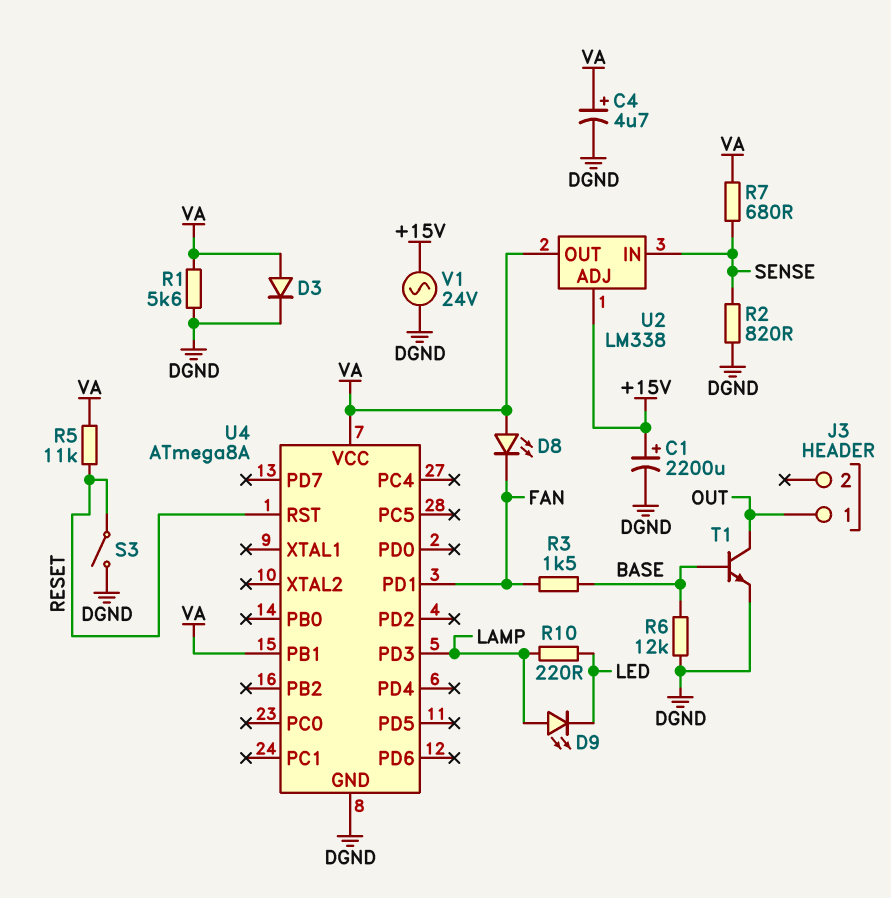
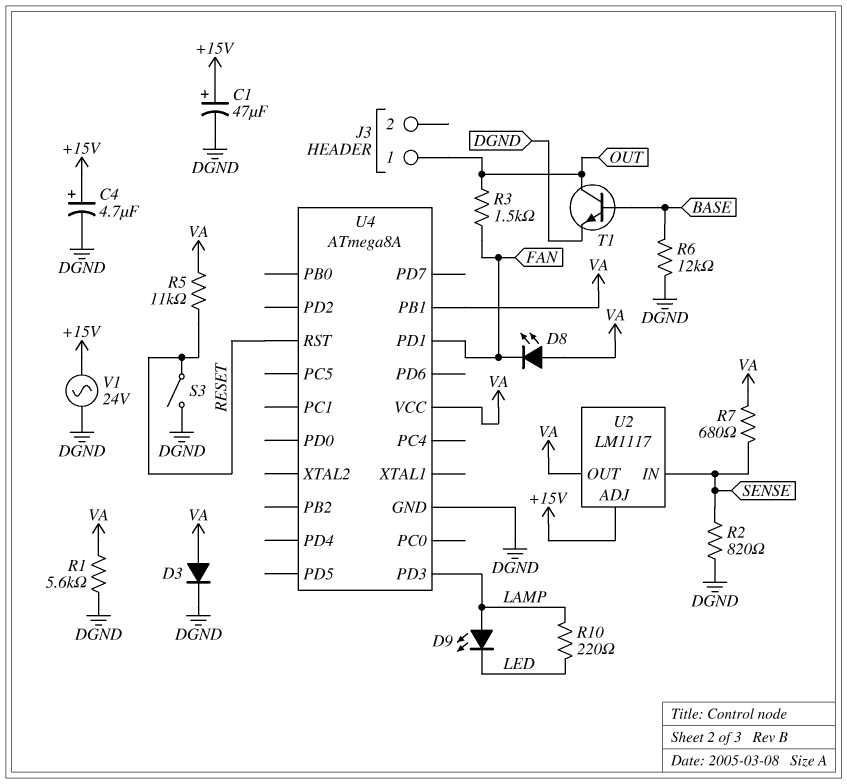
C1: 2200uF (plus +15V, minus DGND) -> 47uF (plus +15V, minus DGND)
C4: 4.7uF (plus VA, minus DGND) -> 4.7uF (plus +15V, minus DGND)
R3: 1.5k (BASE, FAN) -> 1.5k (FAN, OUT)
U2: LM338 -> LM1117

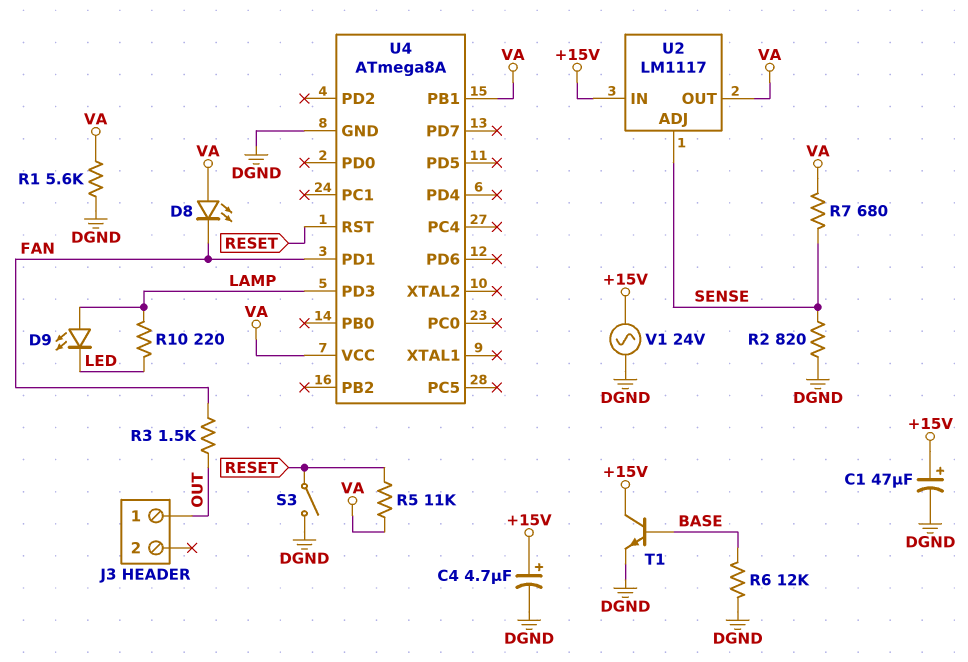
D3: diode (A VA, K DGND) -> none
T1: NPN (B BASE, C OUT, E DGND) -> NPN (B BASE, C +15V, E DGND)
U2 pin ADJ: +15V -> SENSE
U2 pin IN: SENSE -> +15V

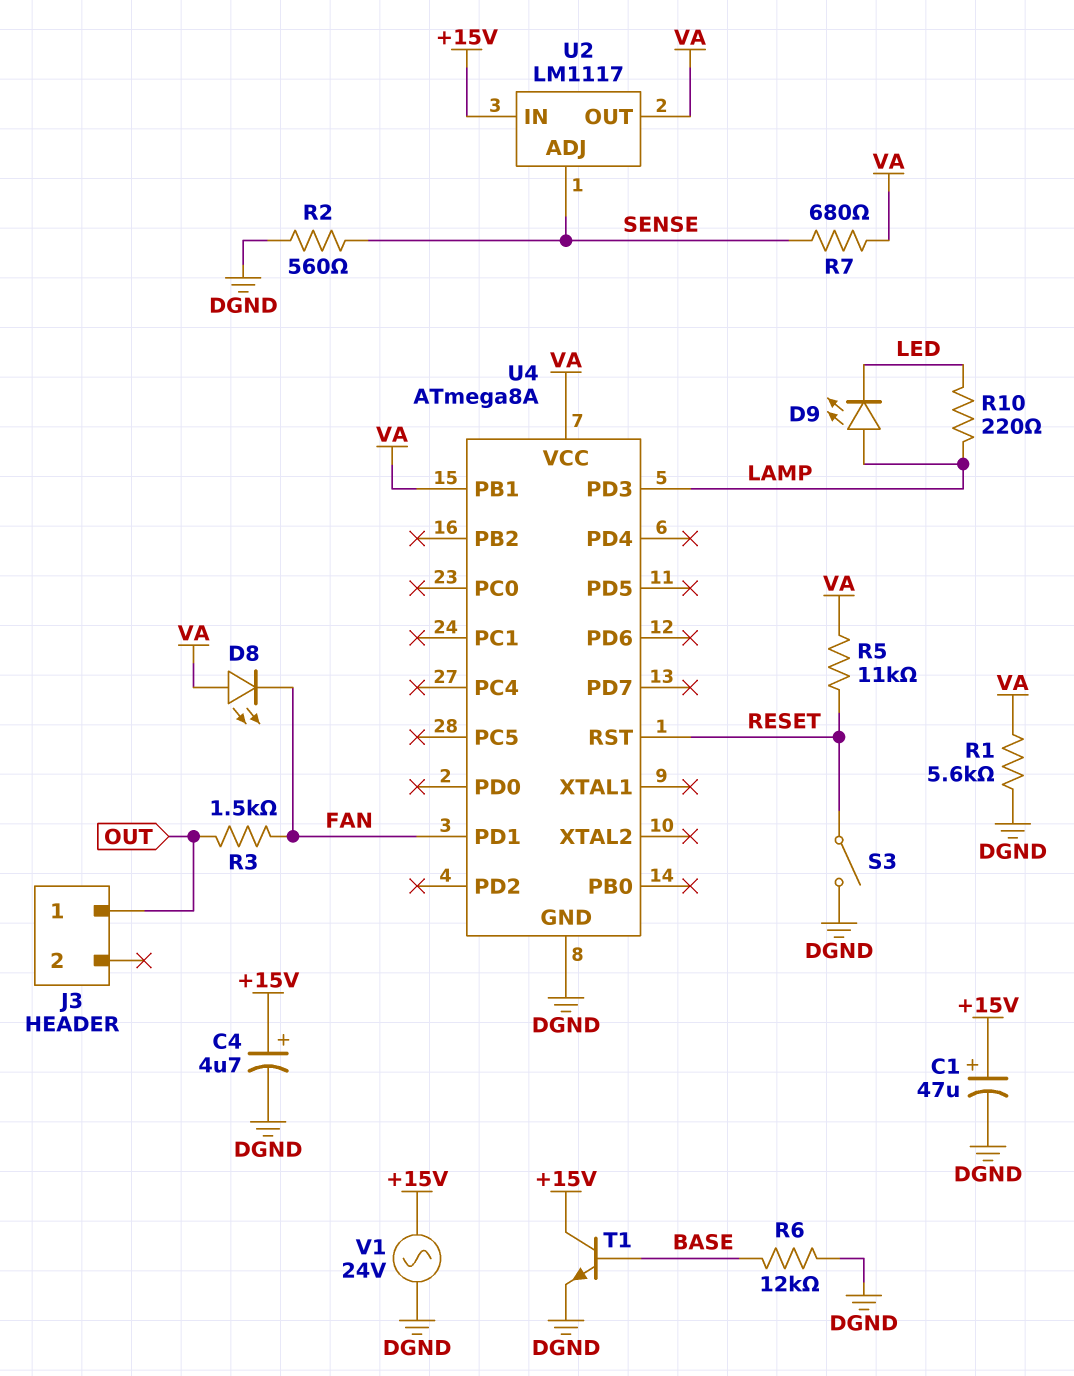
R2: 820 (DGND, SENSE) -> 560 (DGND, SENSE)

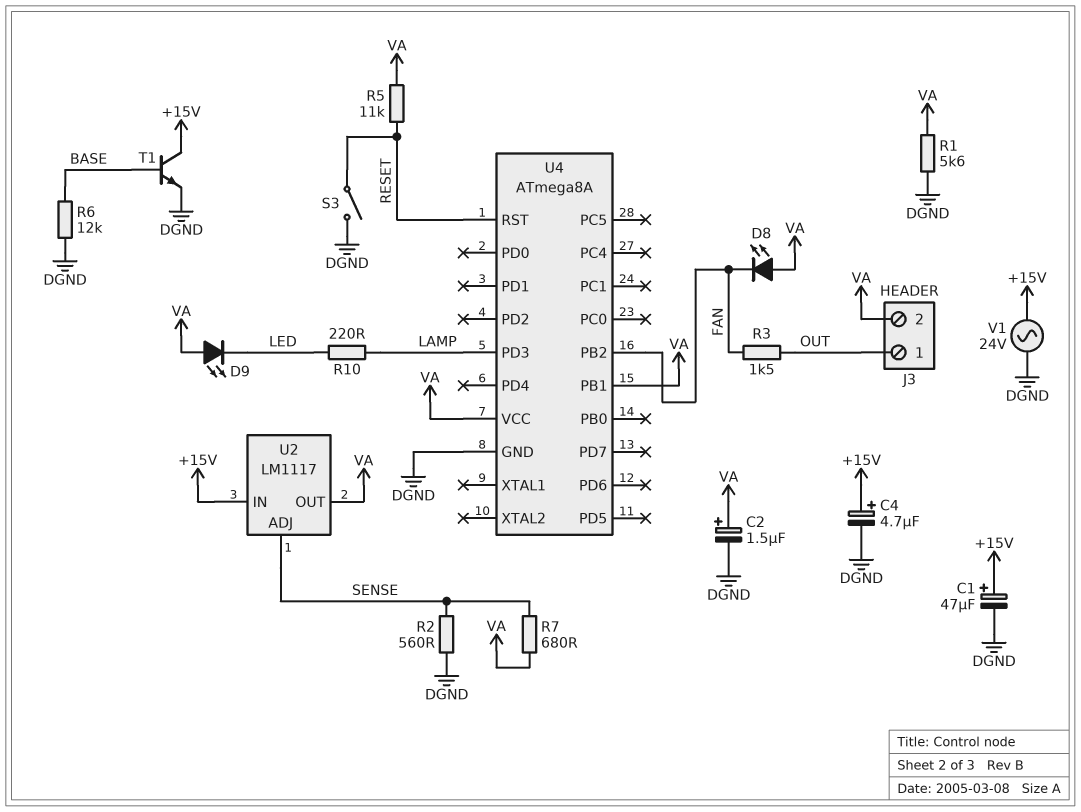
C2: none -> 1.5uF (plus VA, minus DGND)
D9: LED (A LAMP, K LED) -> LED (A VA, K LED)
J3 pin 2: none -> VA
U4 pin PB2: none -> FAN
U4 pin PD1: FAN -> none

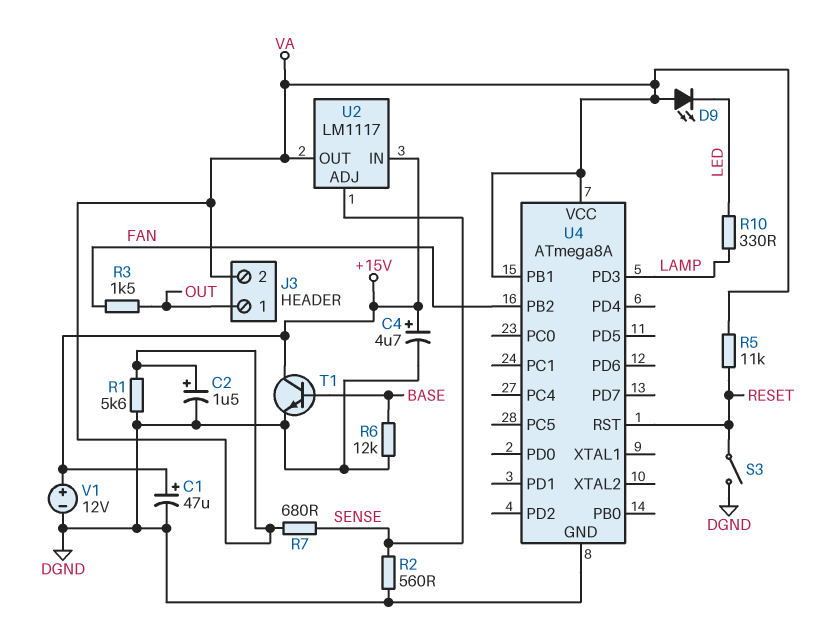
D8: LED (A VA, K FAN) -> none
R10: 220 (LAMP, LED) -> 330 (LAMP, LED)
V1: AC 24V (+15V, DGND) -> 12V (plus +15V, minus DGND)

